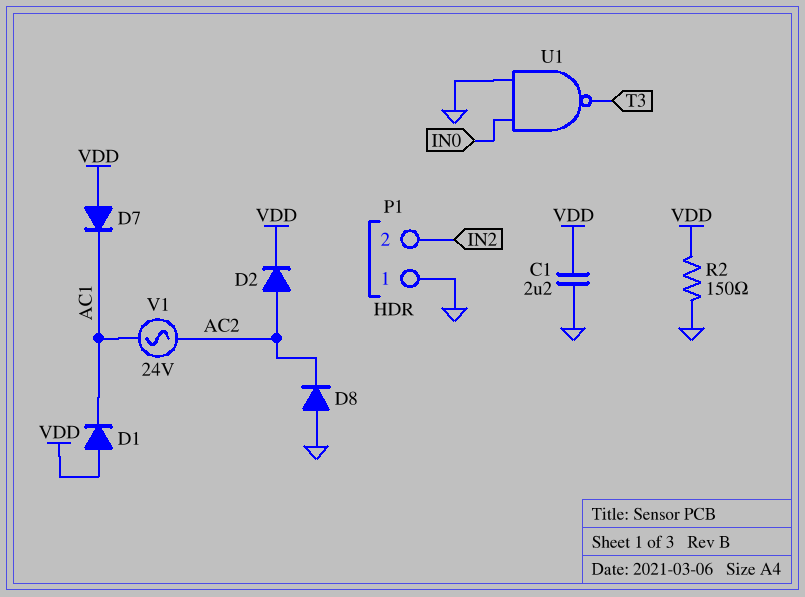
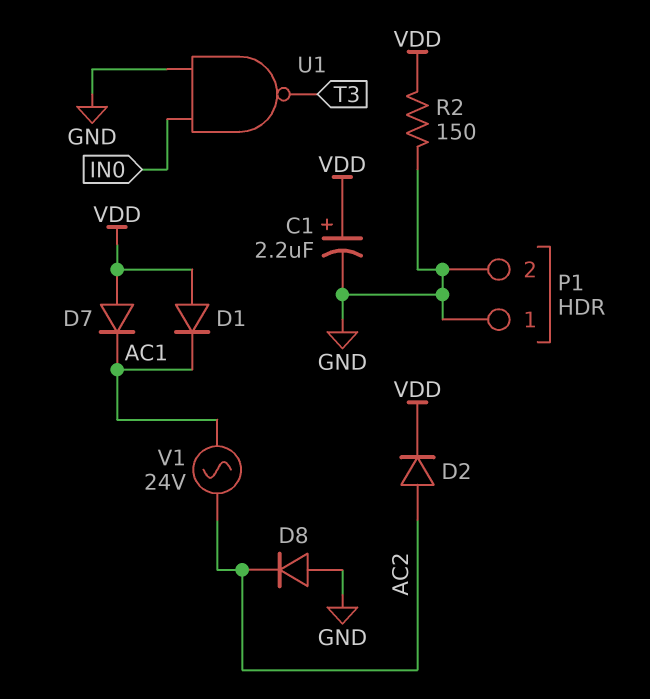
C1: 2.2uF (GND, VDD) -> 2.2uF (plus VDD, minus GND)
P1 pin 2: IN2 -> GND

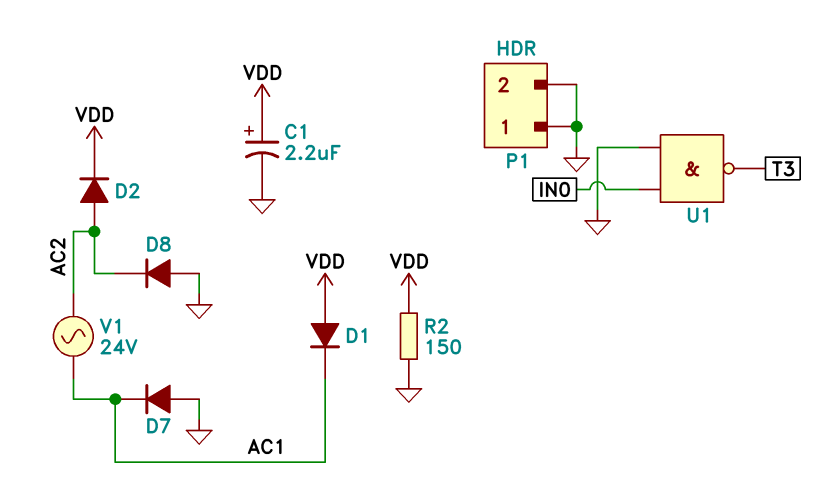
D7: diode (A VDD, K AC1) -> diode (A GND, K AC1)

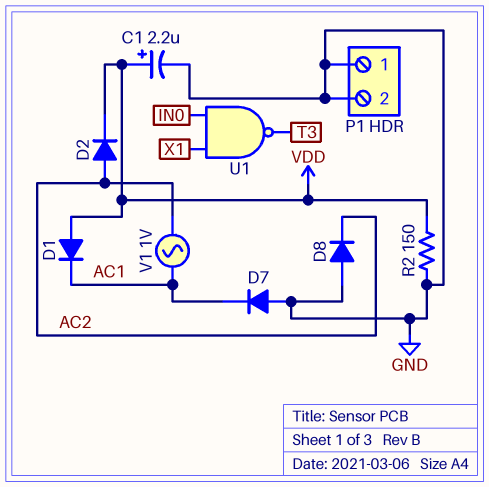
U1: NAND (in GND, in IN0, out T3) -> NAND (in IN0, in X1, out T3)
V1: AC 24V (AC1, AC2) -> AC 1V (AC1, AC2)

